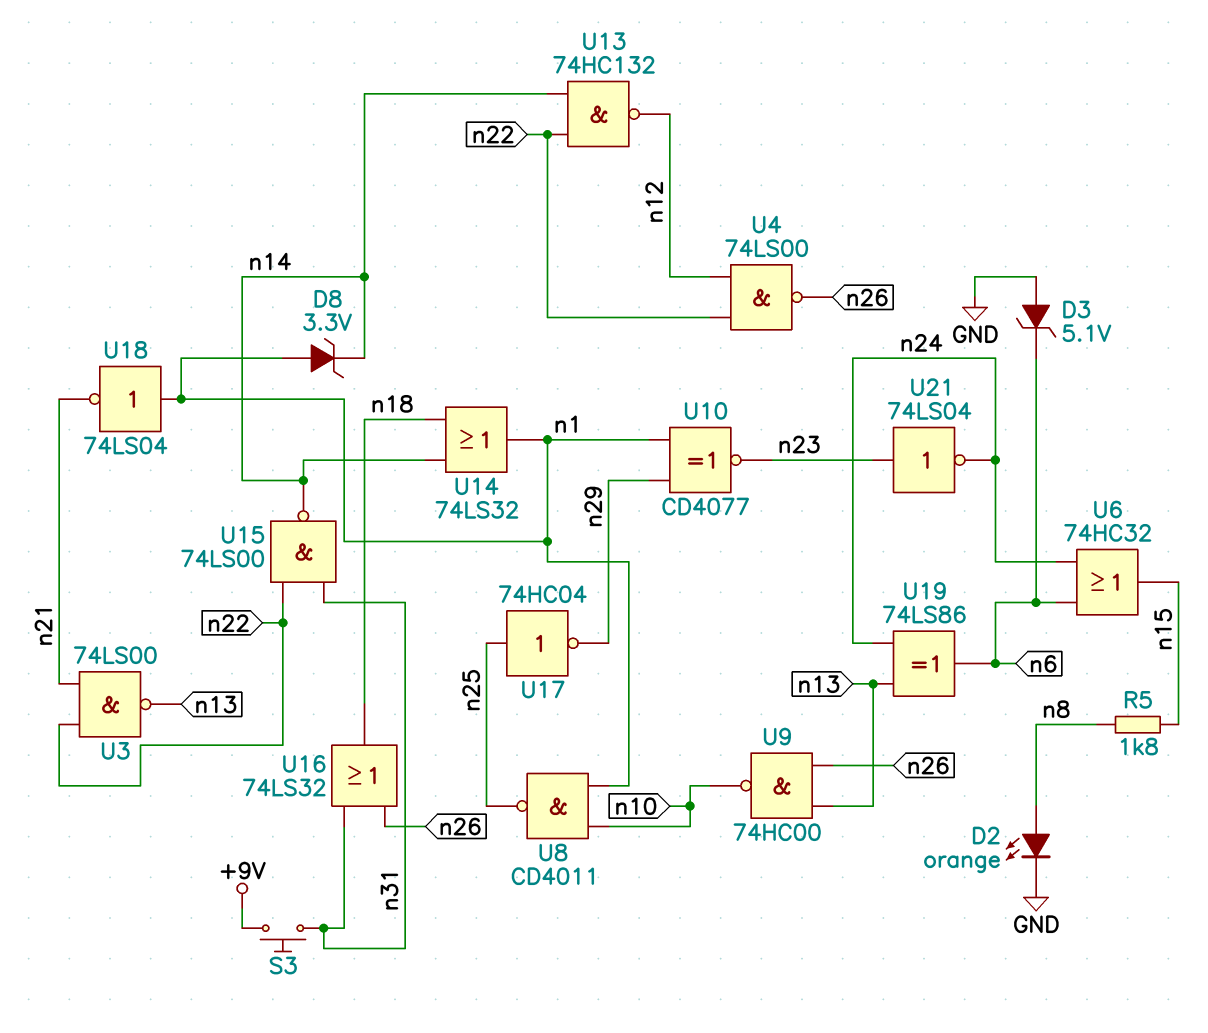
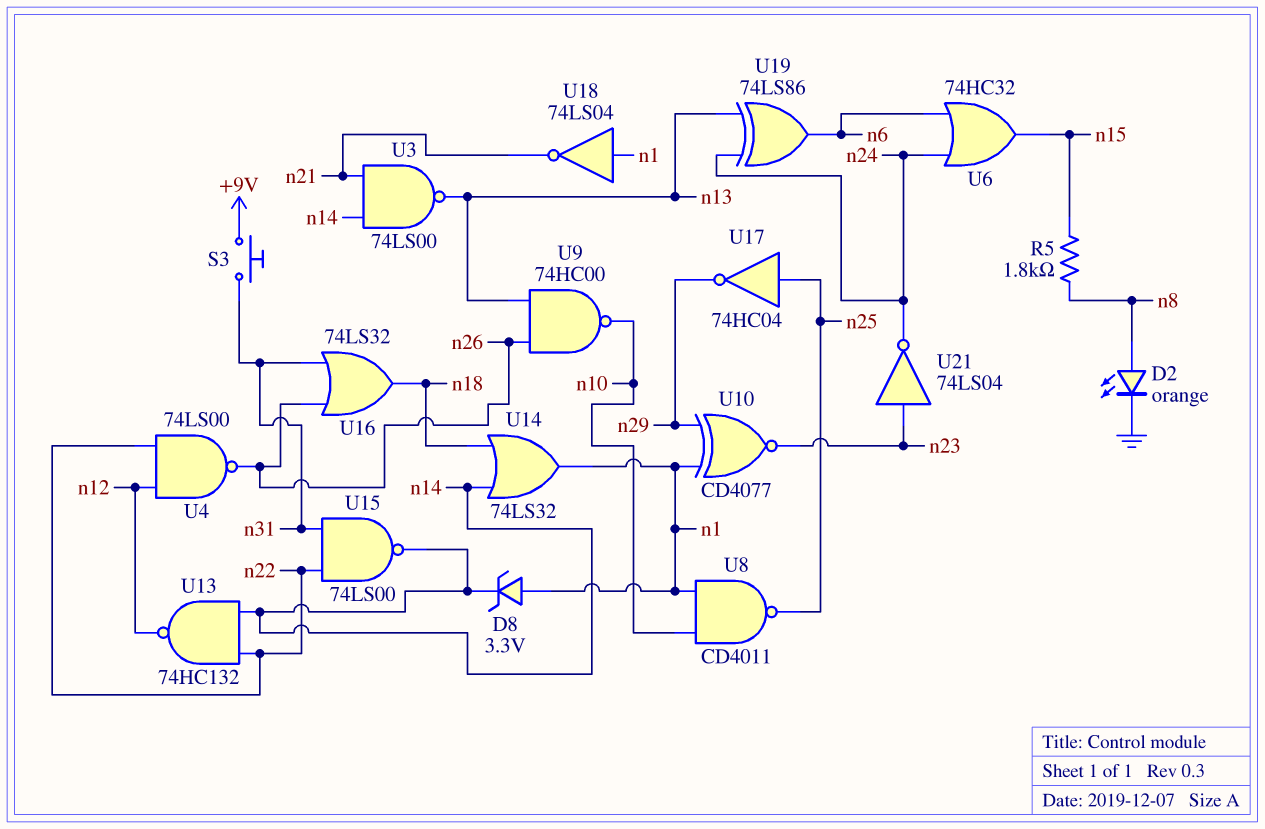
D3: zener 5.1V (A GND, K n6) -> none
U3: NAND 74LS00 (in n21, in n22, out n13) -> NAND 74LS00 (in n14, in n21, out n13)

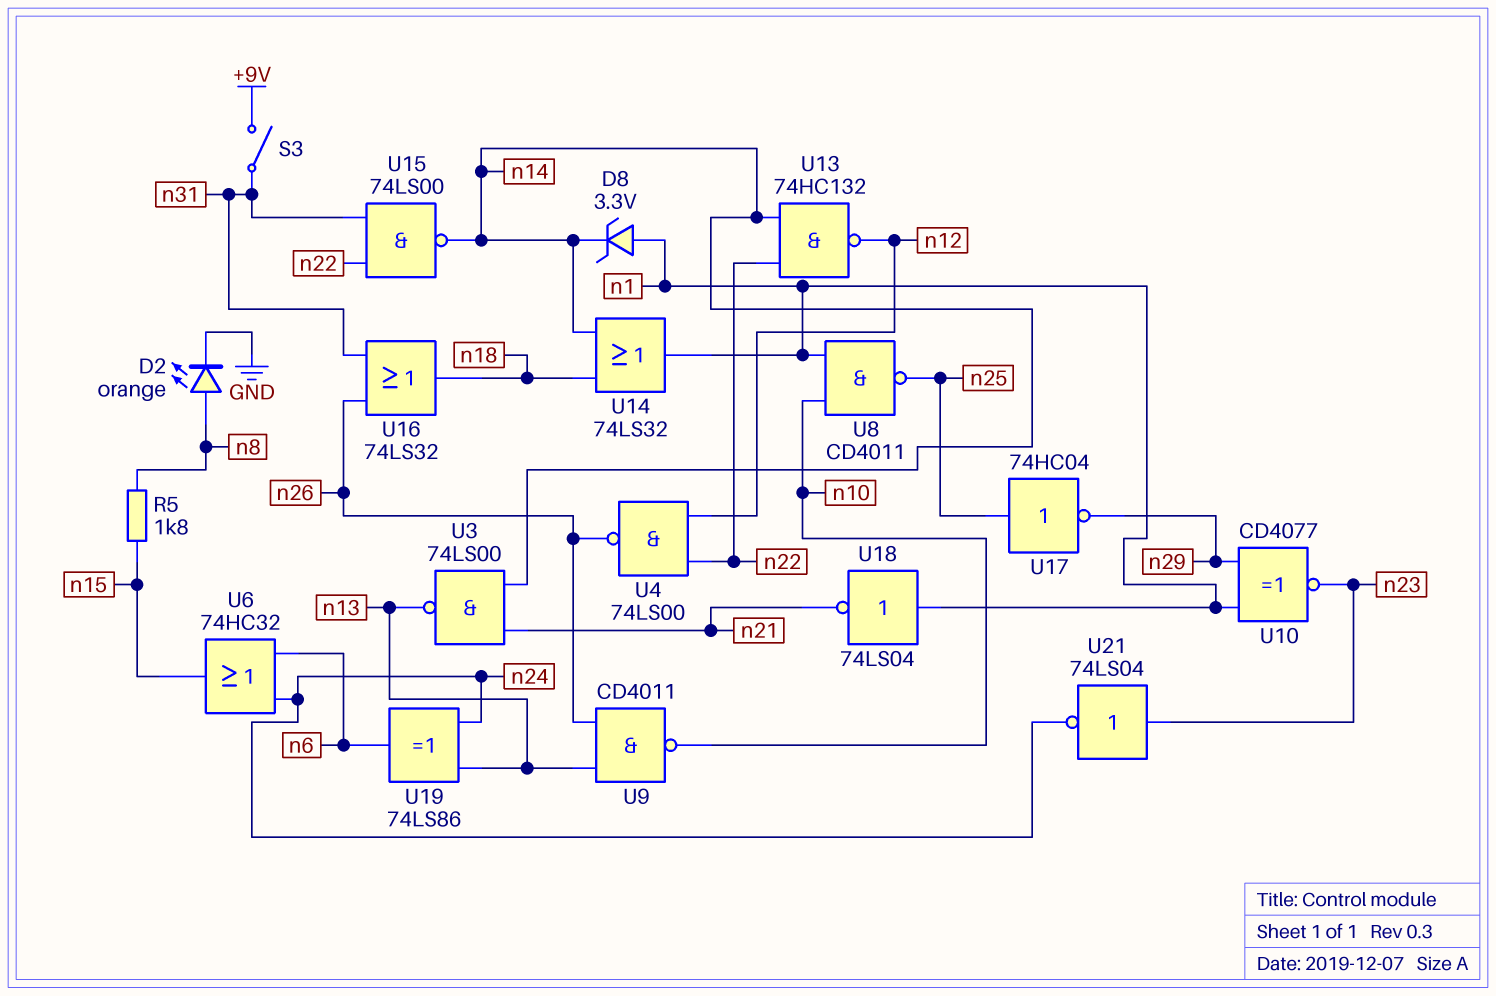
S3: button (+9V, n31) -> switch (+9V, n31)
U9: NAND 74HC00 (in n13, in n26, out n10) -> NAND CD4011 (in n13, in n26, out n10)

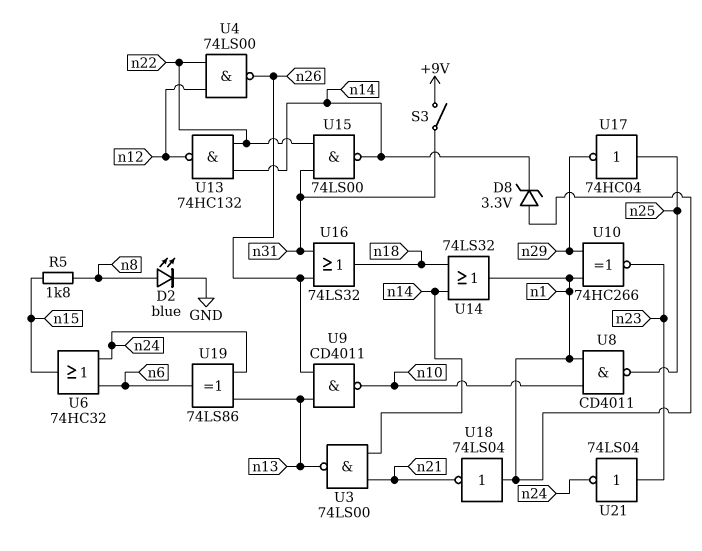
D2: LED orange (A n8, K GND) -> LED blue (A n8, K GND)
U10: XNOR CD4077 (in n1, in n29, out n23) -> XNOR 74HC266 (in n1, in n29, out n23)

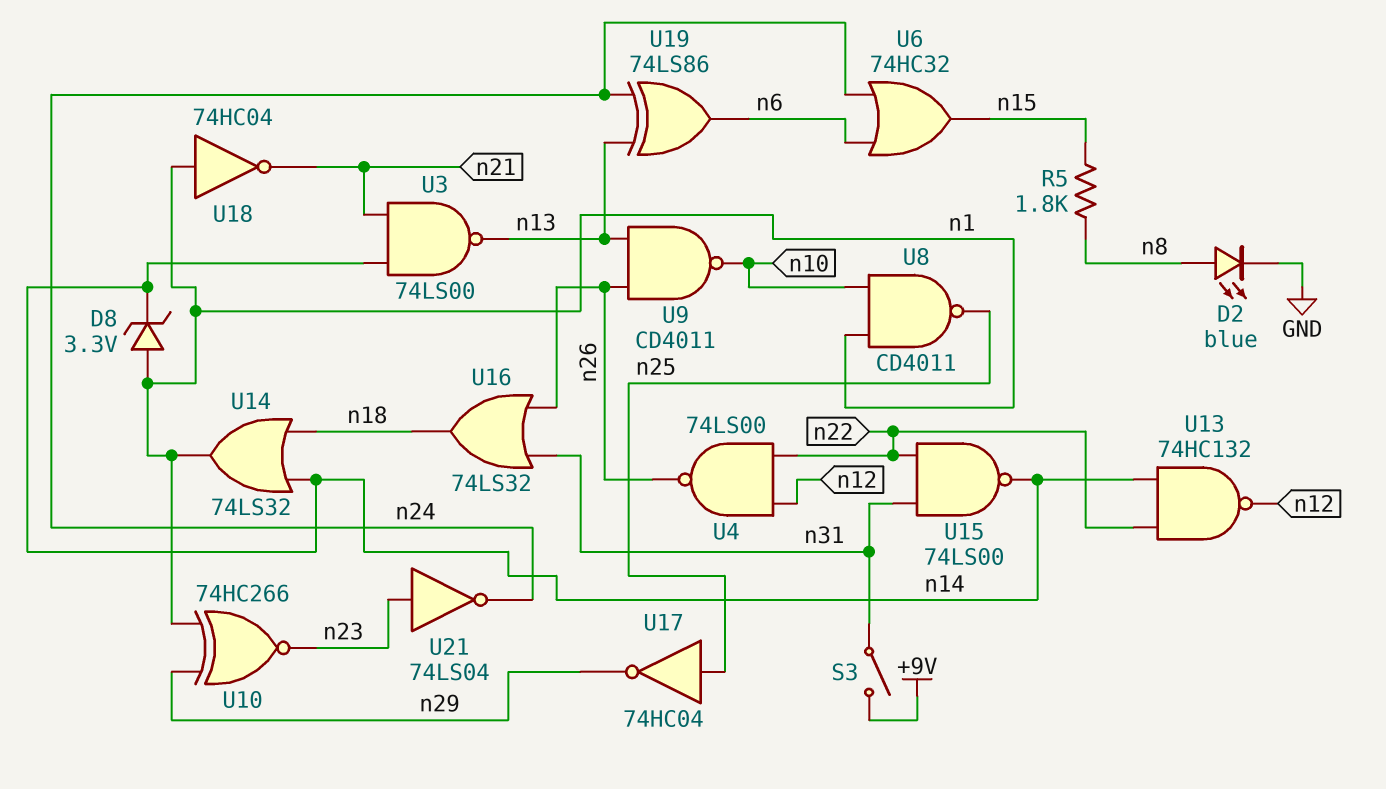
U18: NOT 74LS04 (in n1, out n21) -> NOT 74HC04 (in n1, out n21)

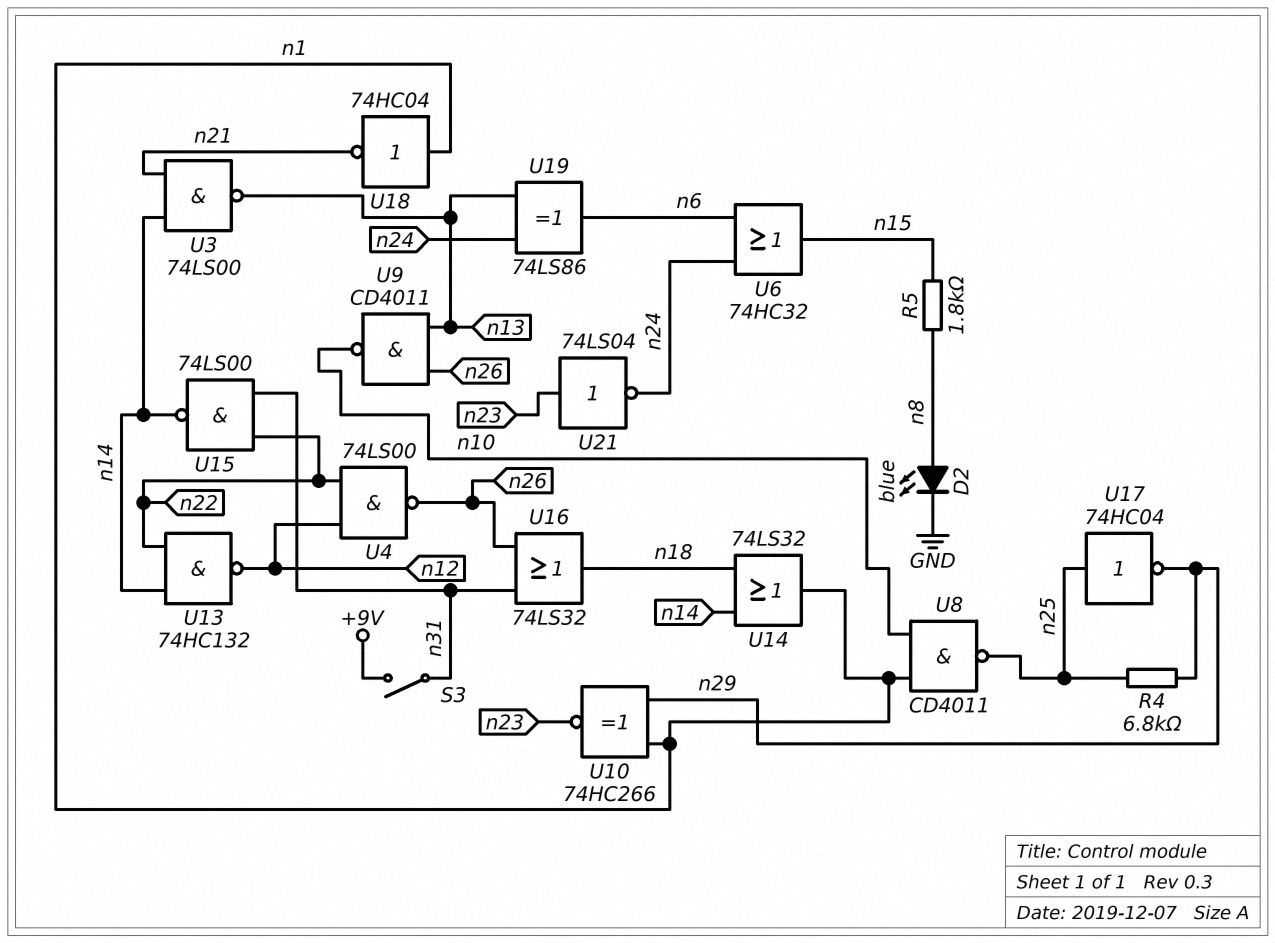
D8: zener 3.3V (A n1, K n14) -> none
R4: none -> 6.8k (n25, n29)

